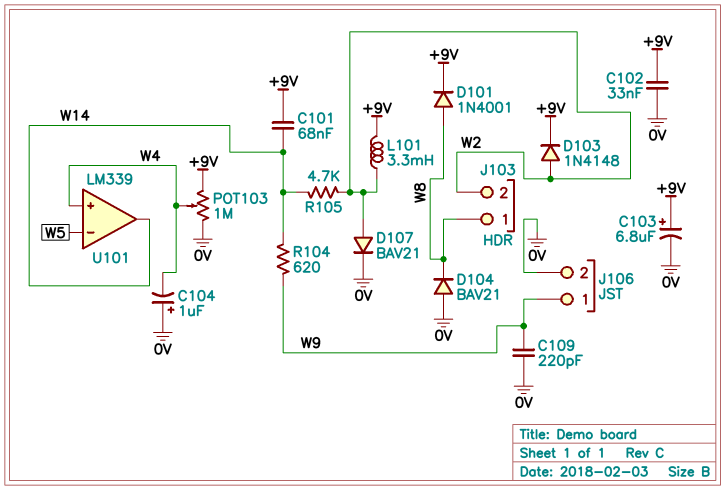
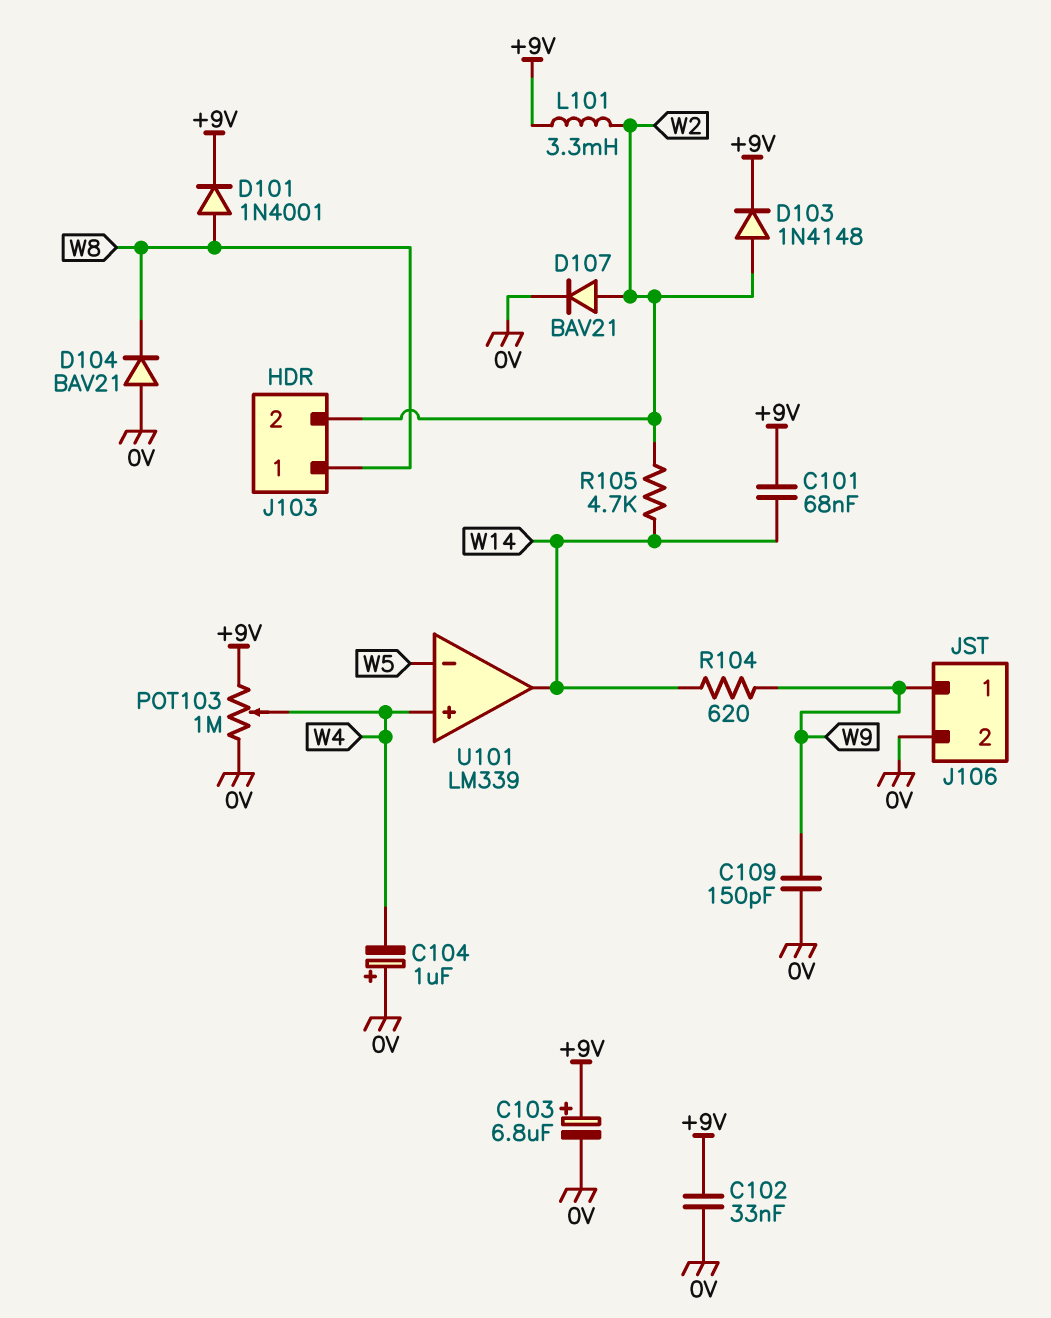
C109: 220pF (0V, W9) -> 150pF (0V, W9)

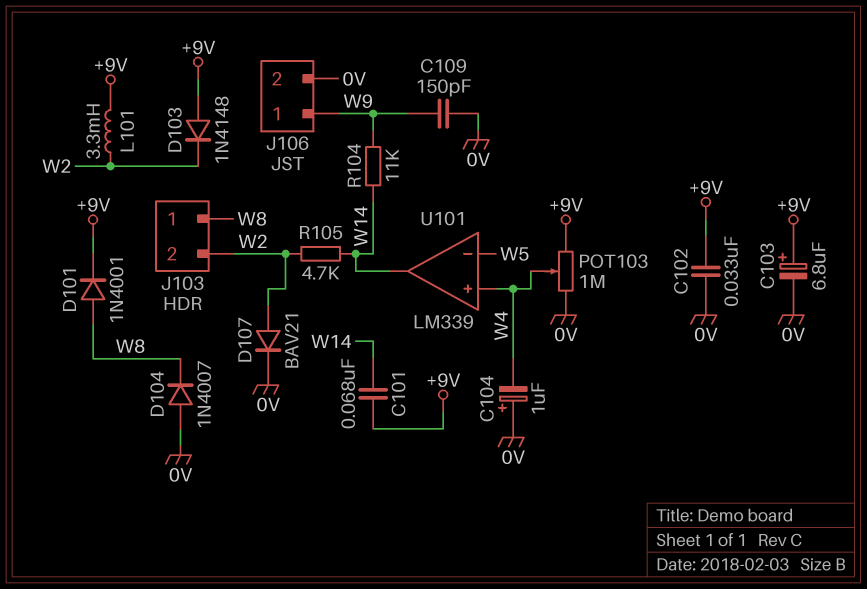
D103: diode 1N4148 (A W2, K +9V) -> diode 1N4148 (A +9V, K W2)
D104: diode BAV21 (A 0V, K W8) -> diode 1N4007 (A 0V, K W8)
R104: 620 (W9, W14) -> 11k (W9, W14)

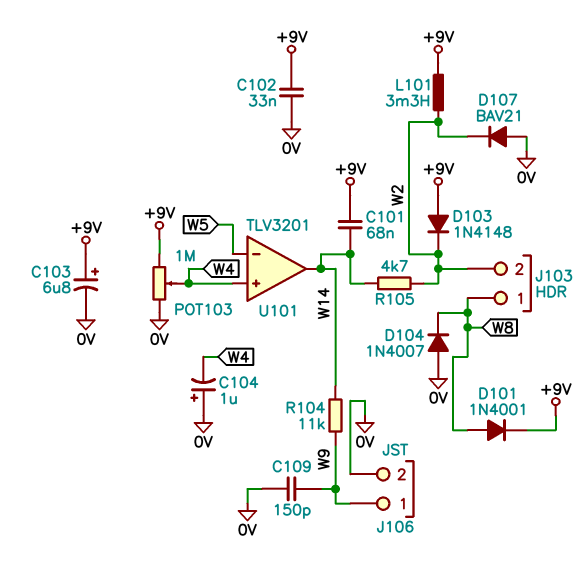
D107: diode BAV21 (A W2, K 0V) -> diode BAV21 (A 0V, K W2)
U101: LM339 -> TLV3201

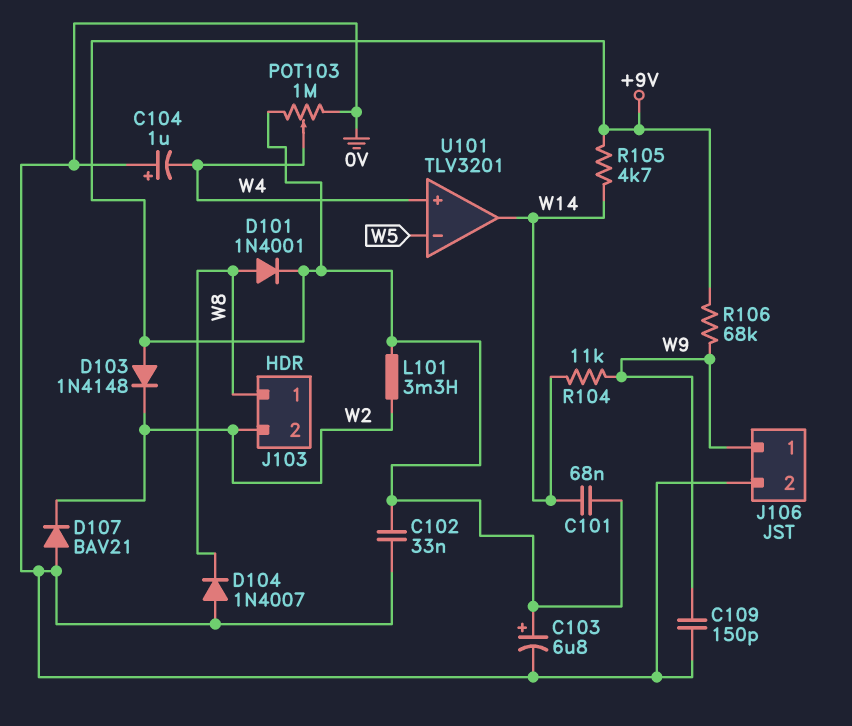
R105: 4.7k (W2, W14) -> 4.7k (+9V, W14)
R106: none -> 68k (+9V, W9)

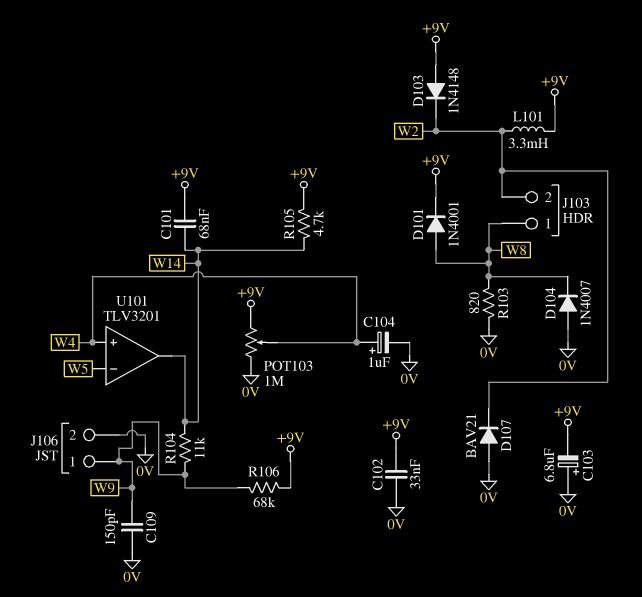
C103: 6.8uF (plus +9V, minus 0V) -> 6.8uF (plus 0V, minus +9V)
C104: 1uF (plus 0V, minus W4) -> 1uF (plus W4, minus 0V)
R103: none -> 820 (0V, W8)

